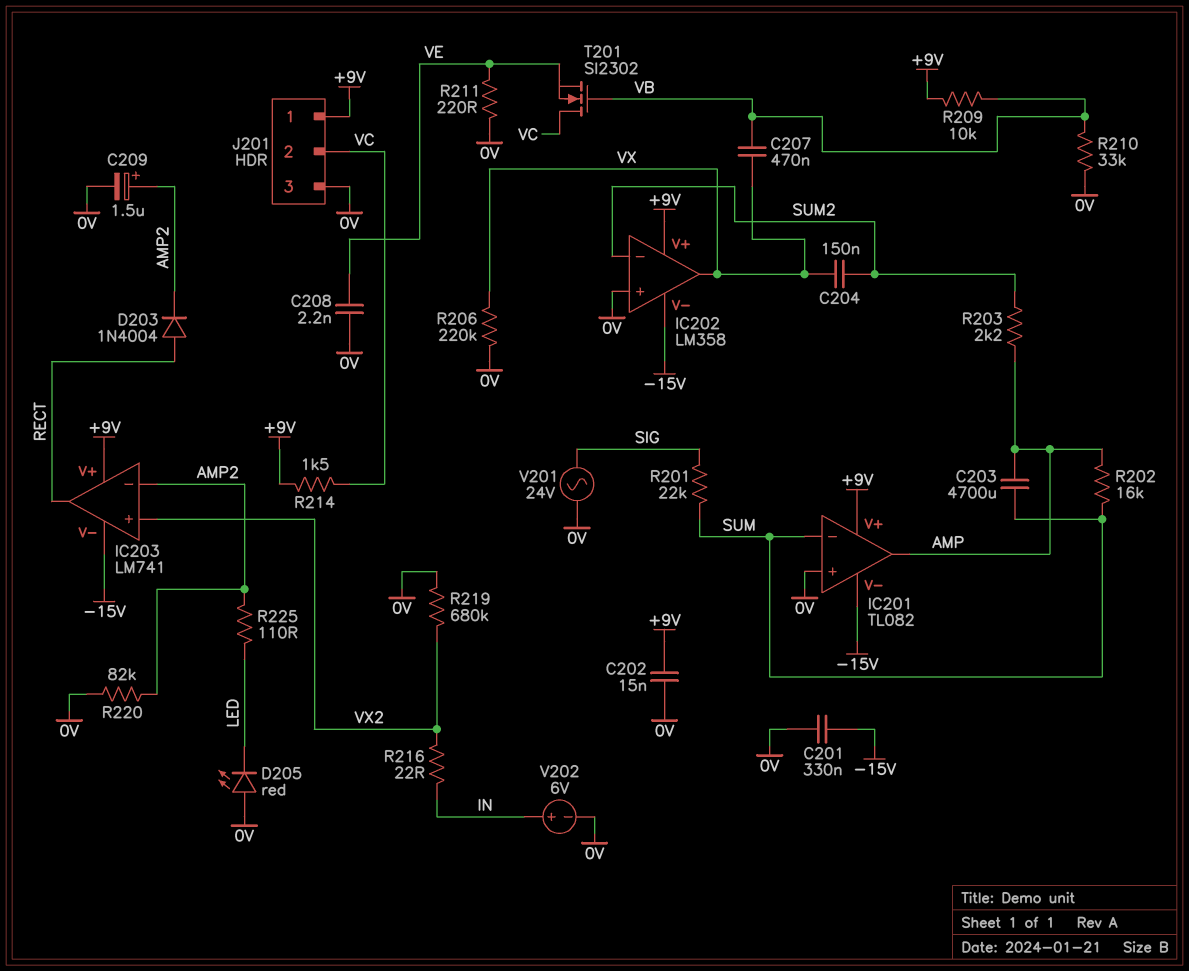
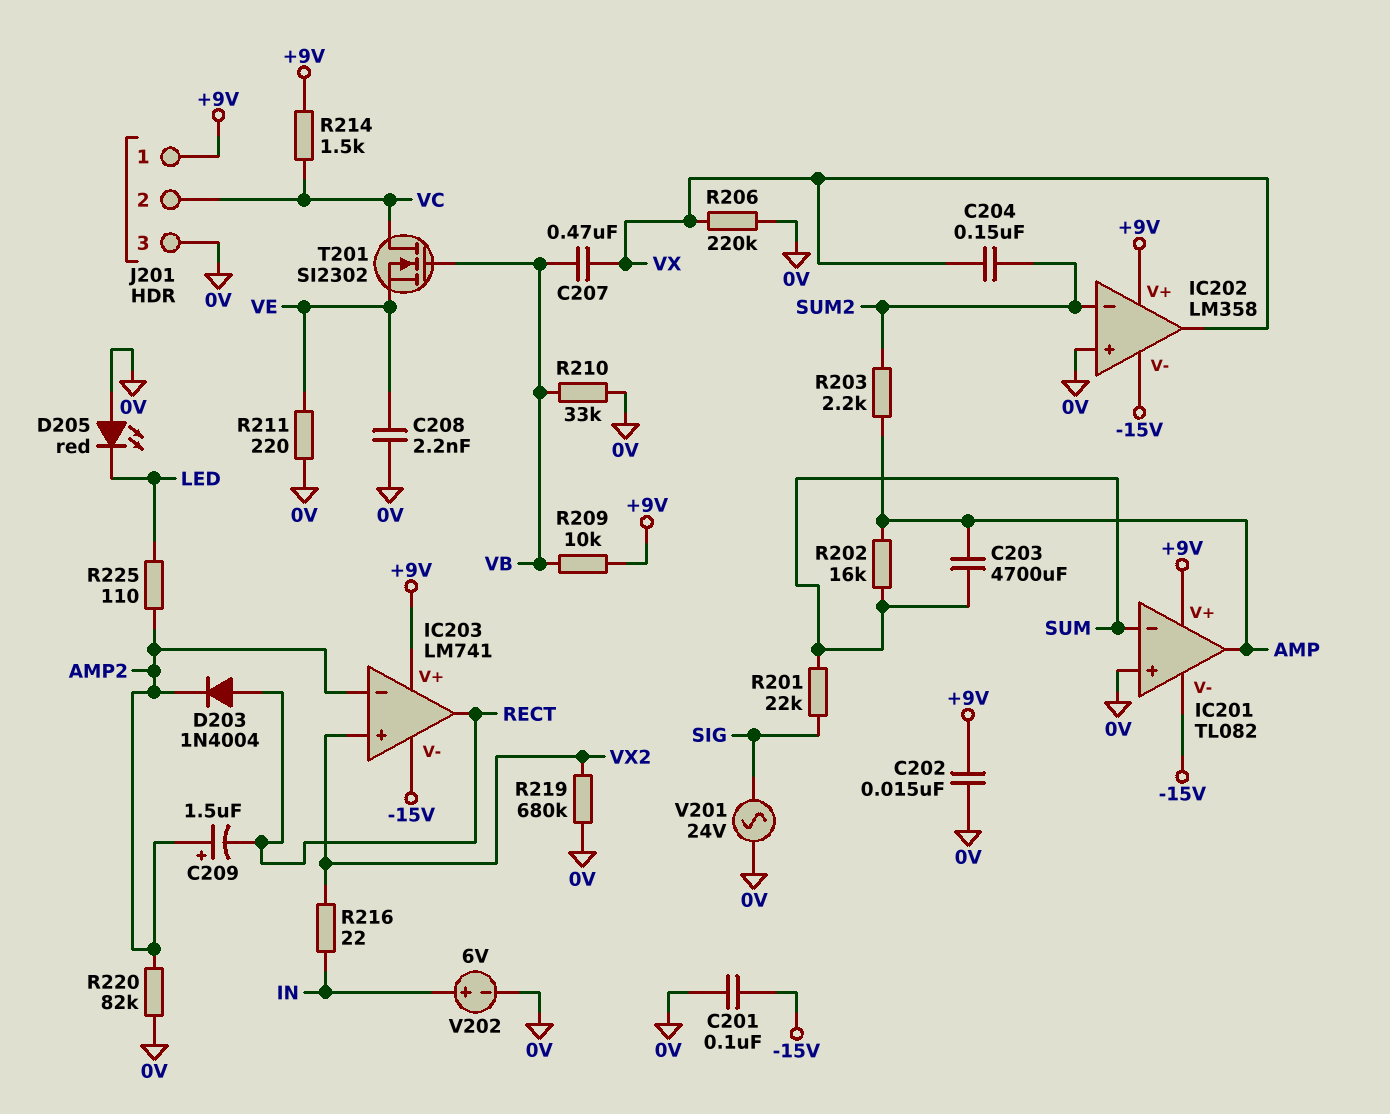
C201: 330nF (-15V, 0V) -> 100nF (-15V, 0V)
C209: 1.5uF (plus AMP2, minus 0V) -> 1.5uF (plus AMP2, minus RECT)

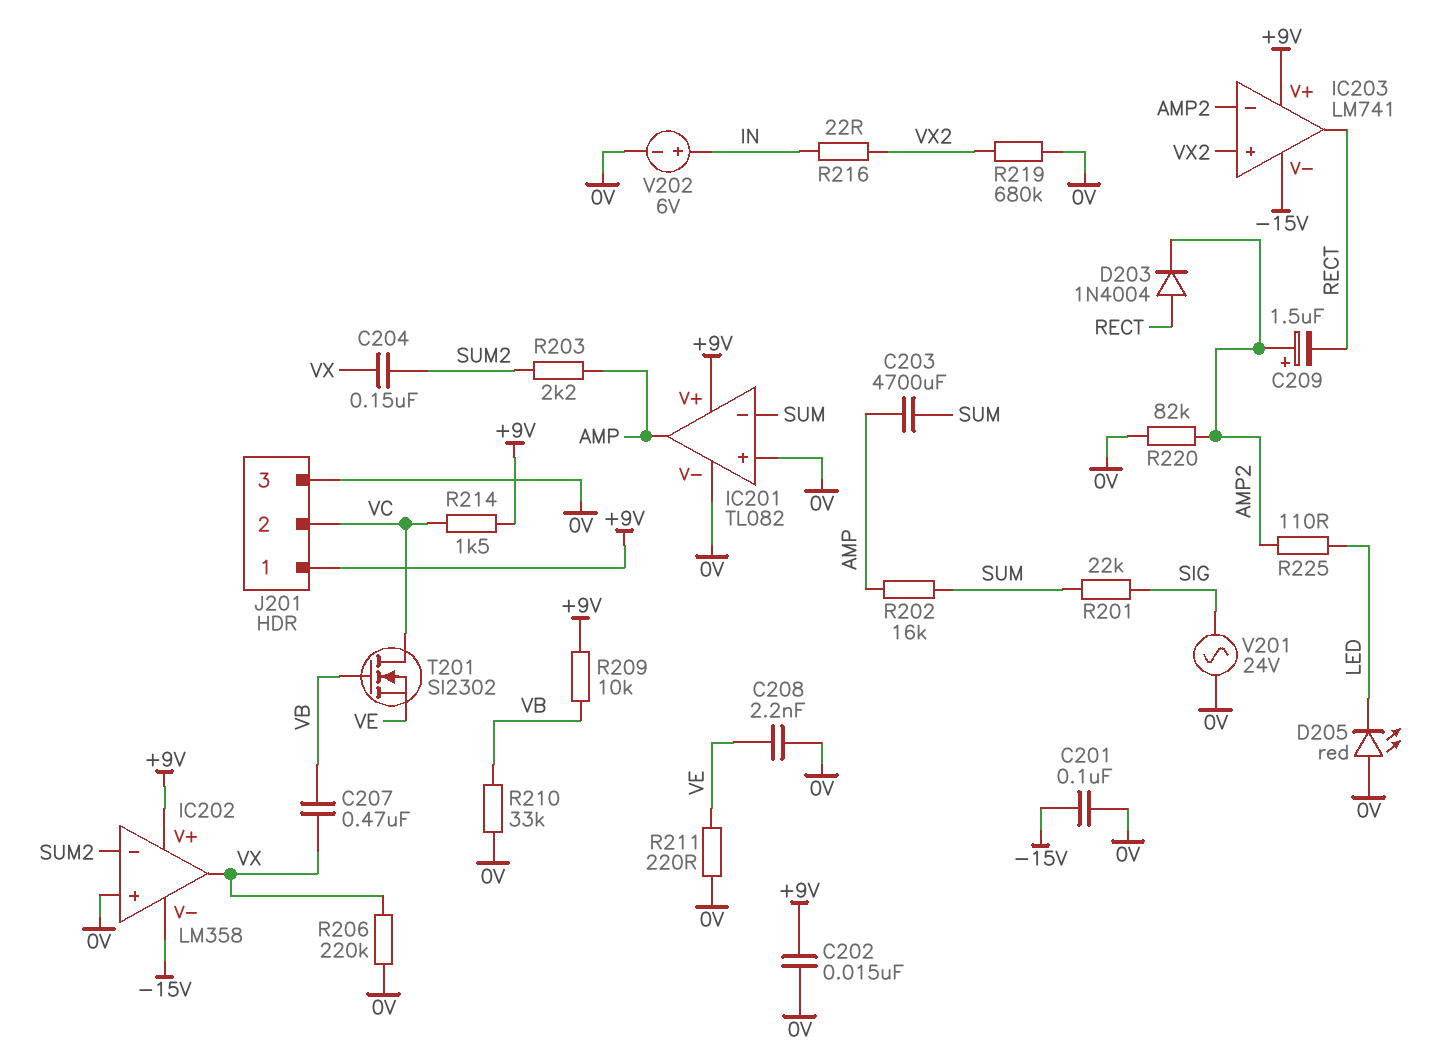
IC201 pin V-: -15V -> 0V

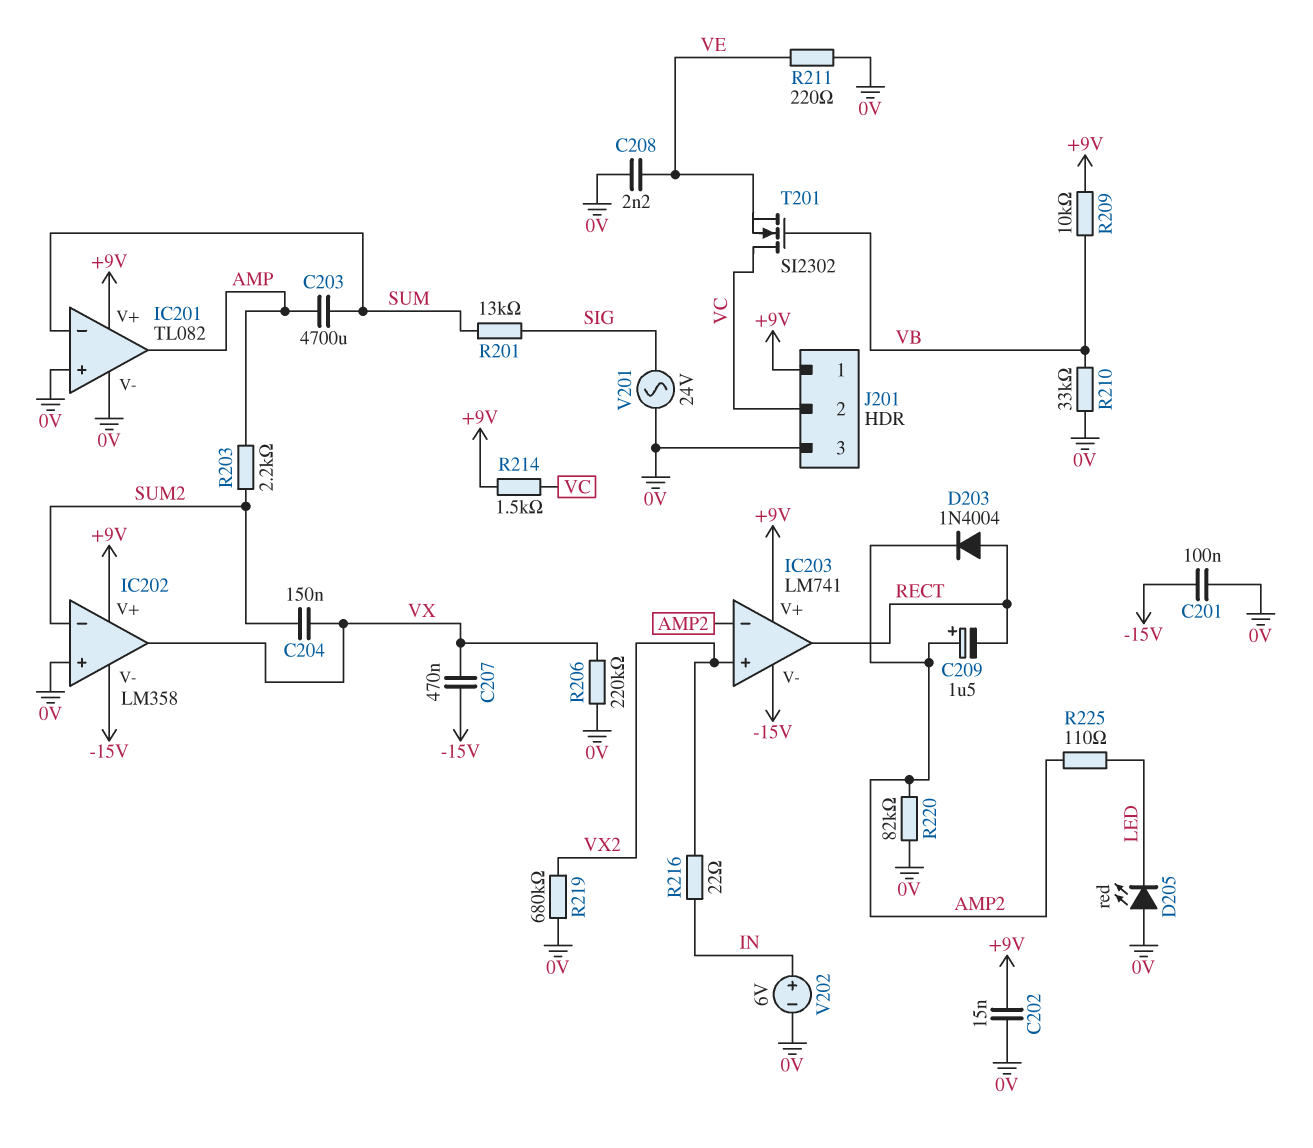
C207: 470nF (VB, VX) -> 470nF (-15V, VX)
R201: 22k (SIG, SUM) -> 13k (SIG, SUM)
R202: 16k (AMP, SUM) -> none

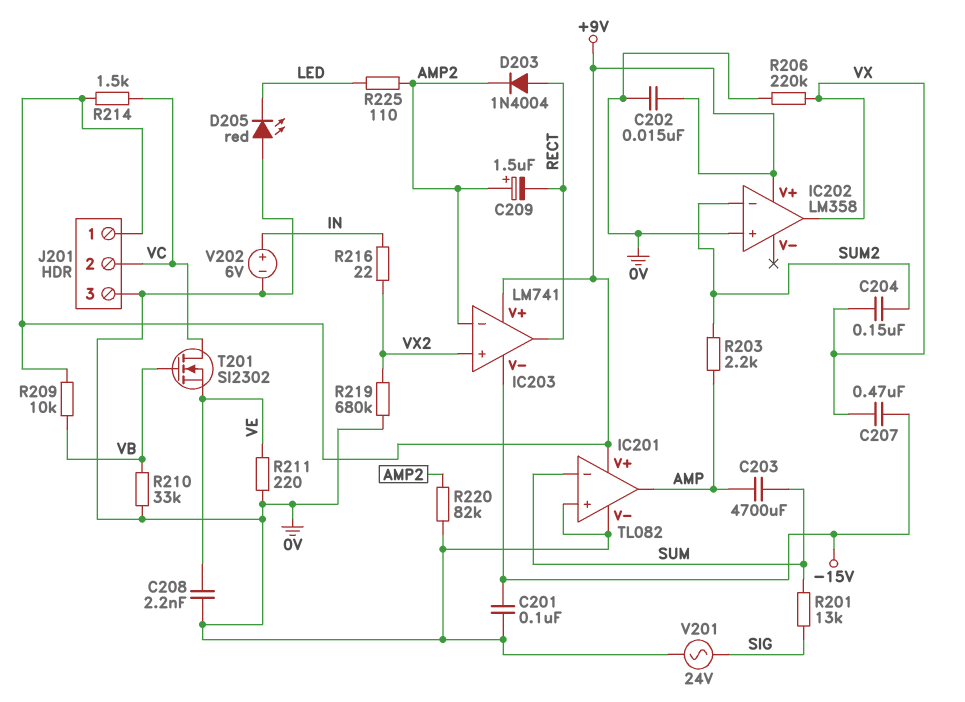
IC202 pin V-: -15V -> none

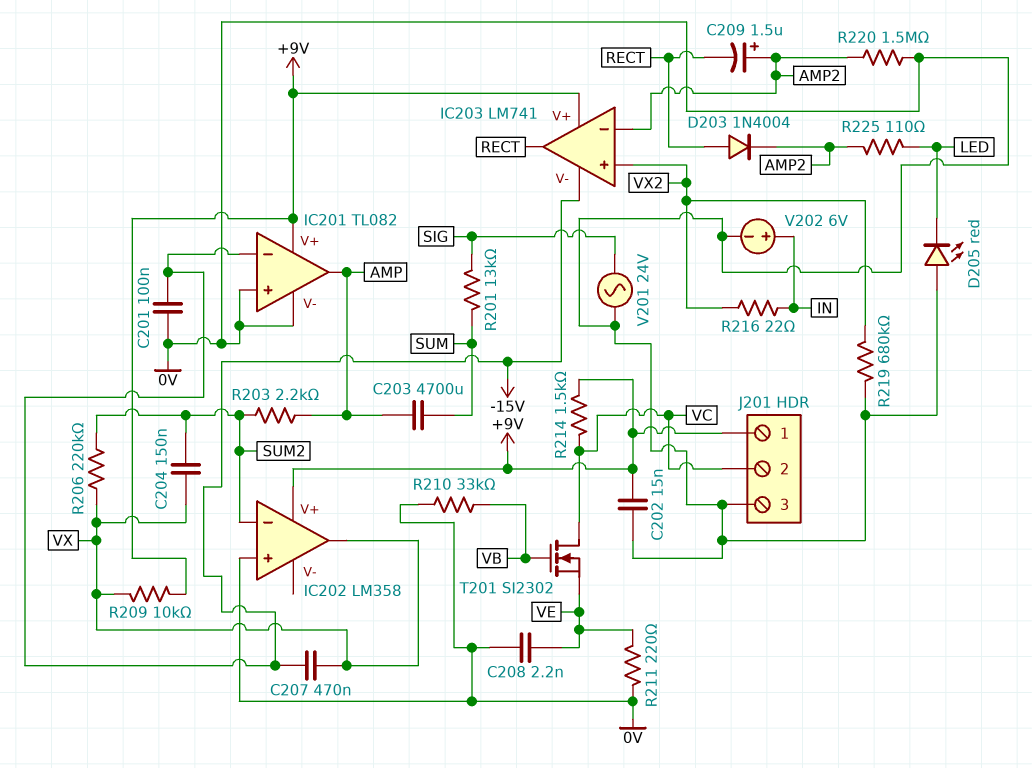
IC201 pin in-: SUM -> -15V
R206: 220k (0V, VX) -> 220k (SUM2, VX)
R209: 10k (+9V, VB) -> 10k (+9V, VX)
R220: 82k (0V, AMP2) -> 1.5M (0V, AMP2)

